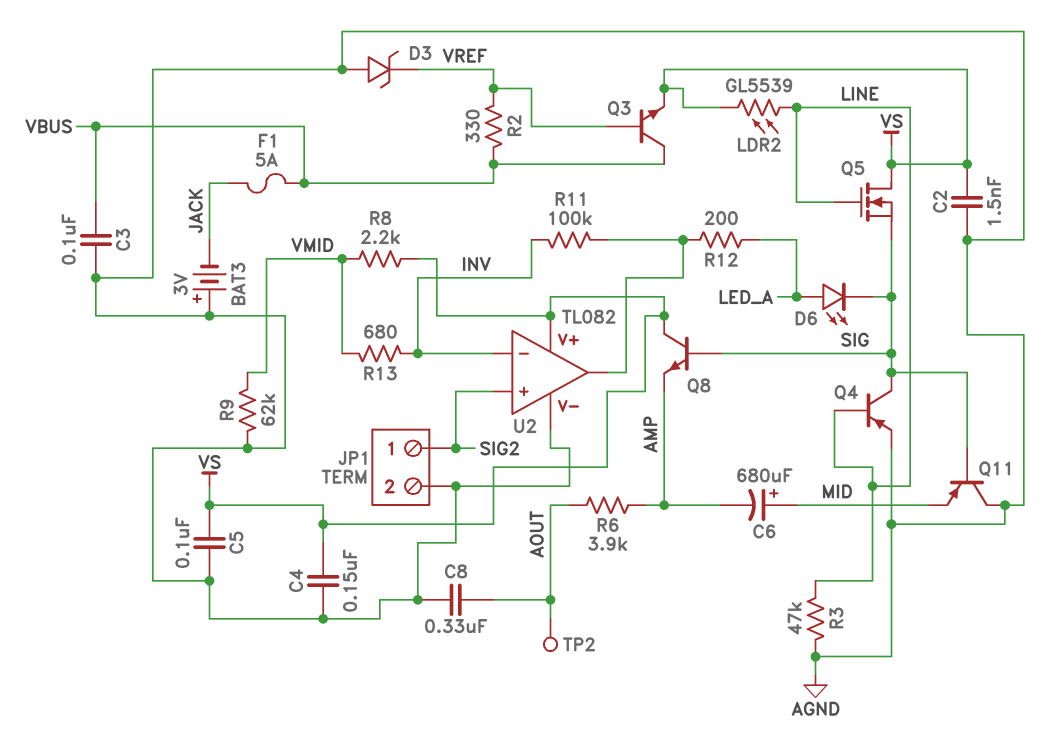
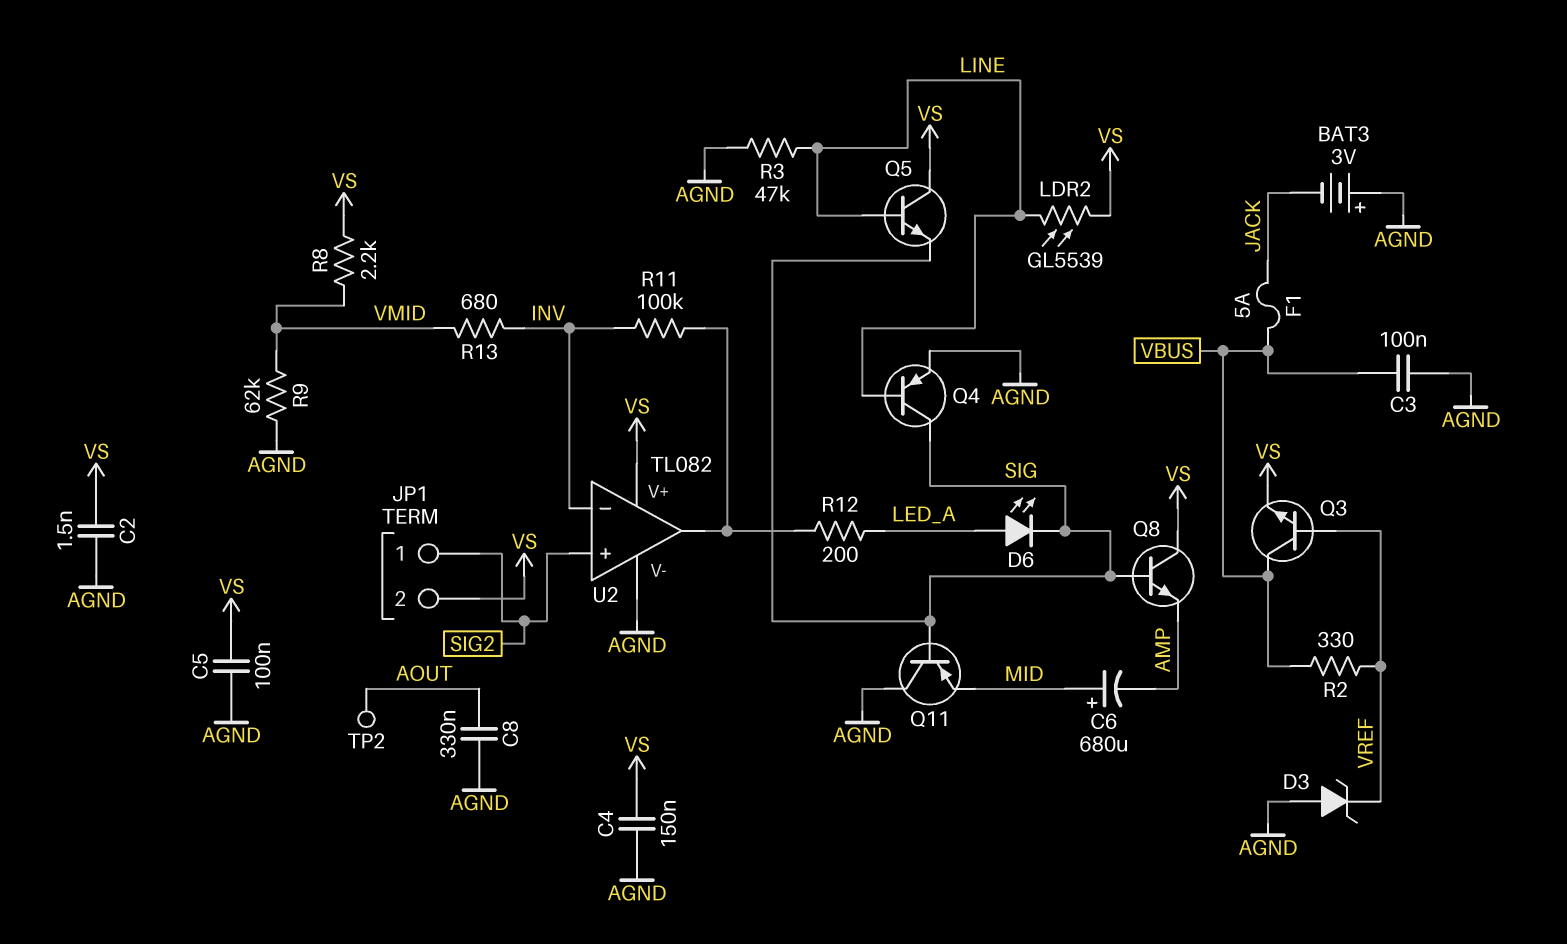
JP1 pin 2: AGND -> VS
Q5: NMOS (G LINE, D VS, S SIG) -> NPN (B LINE, C VS, E SIG)
R6: 3.9k (AMP, AOUT) -> none

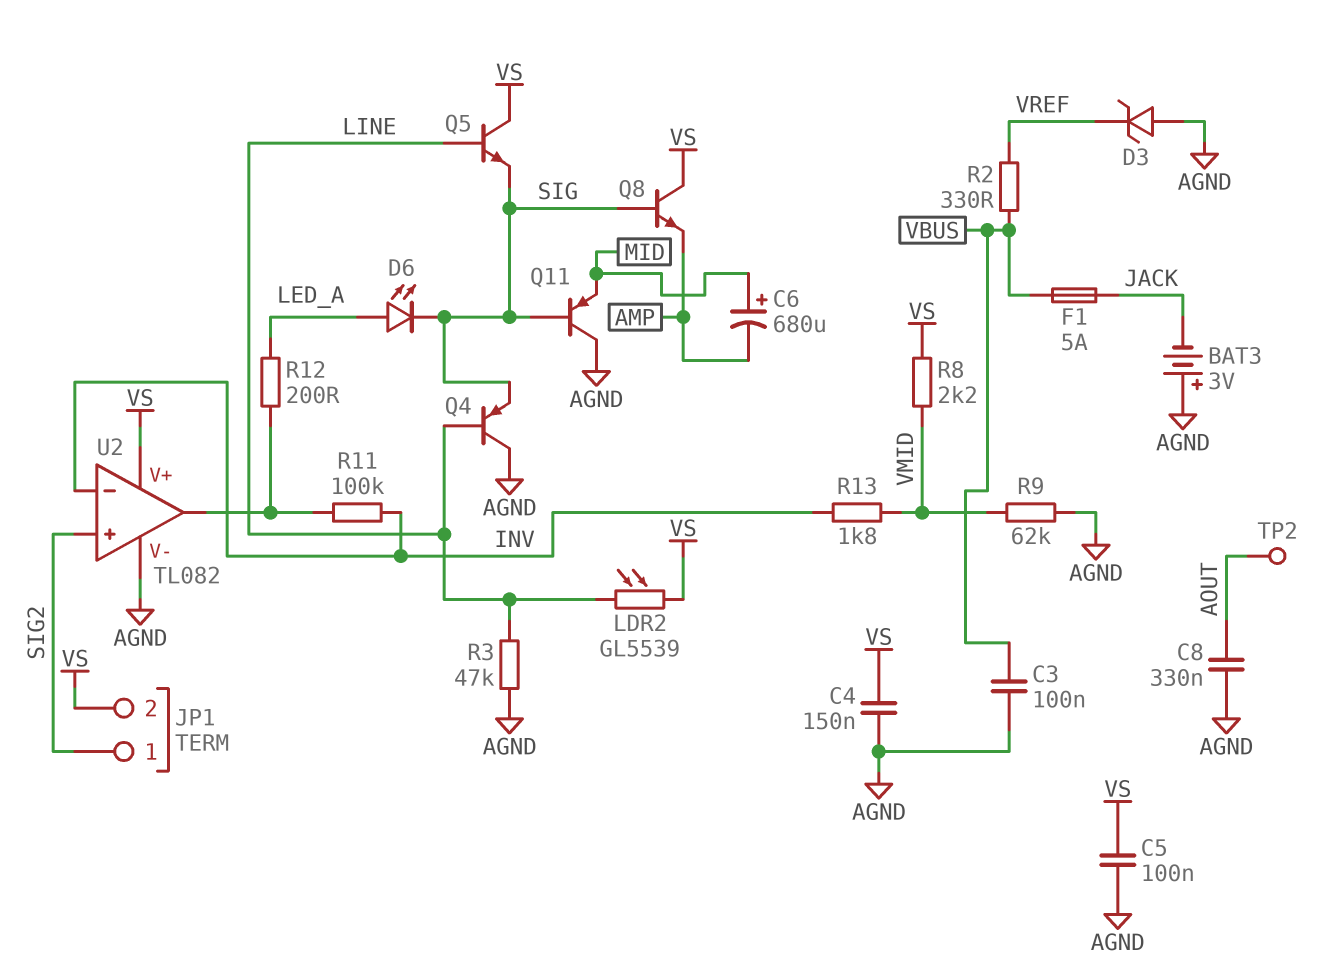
C2: 1.5nF (AGND, VS) -> none
Q3: NPN (B VREF, C VBUS, E VS) -> none
Q4: PNP (B LINE, C SIG, E AGND) -> PNP (B LINE, C AGND, E SIG)
R13: 680 (INV, VMID) -> 1.8k (INV, VMID)

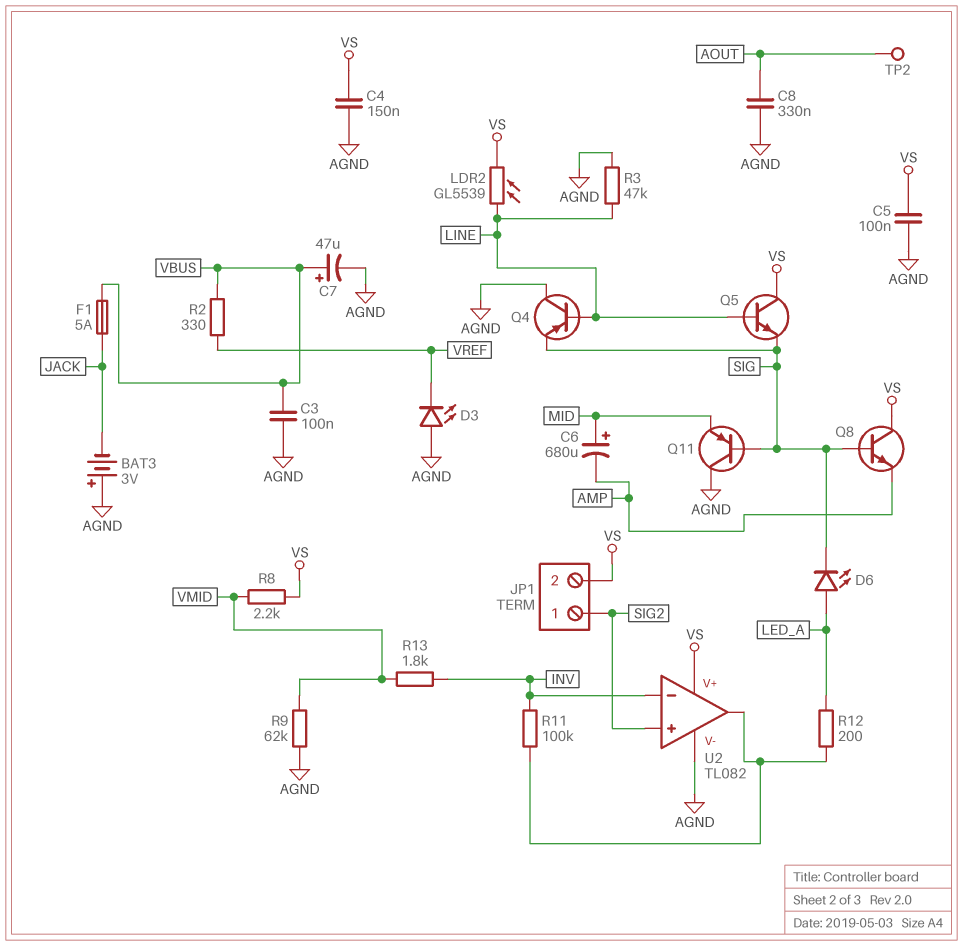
C7: none -> 47uF (plus VBUS, minus AGND)
D3: zener (A AGND, K VREF) -> LED (A AGND, K VREF)

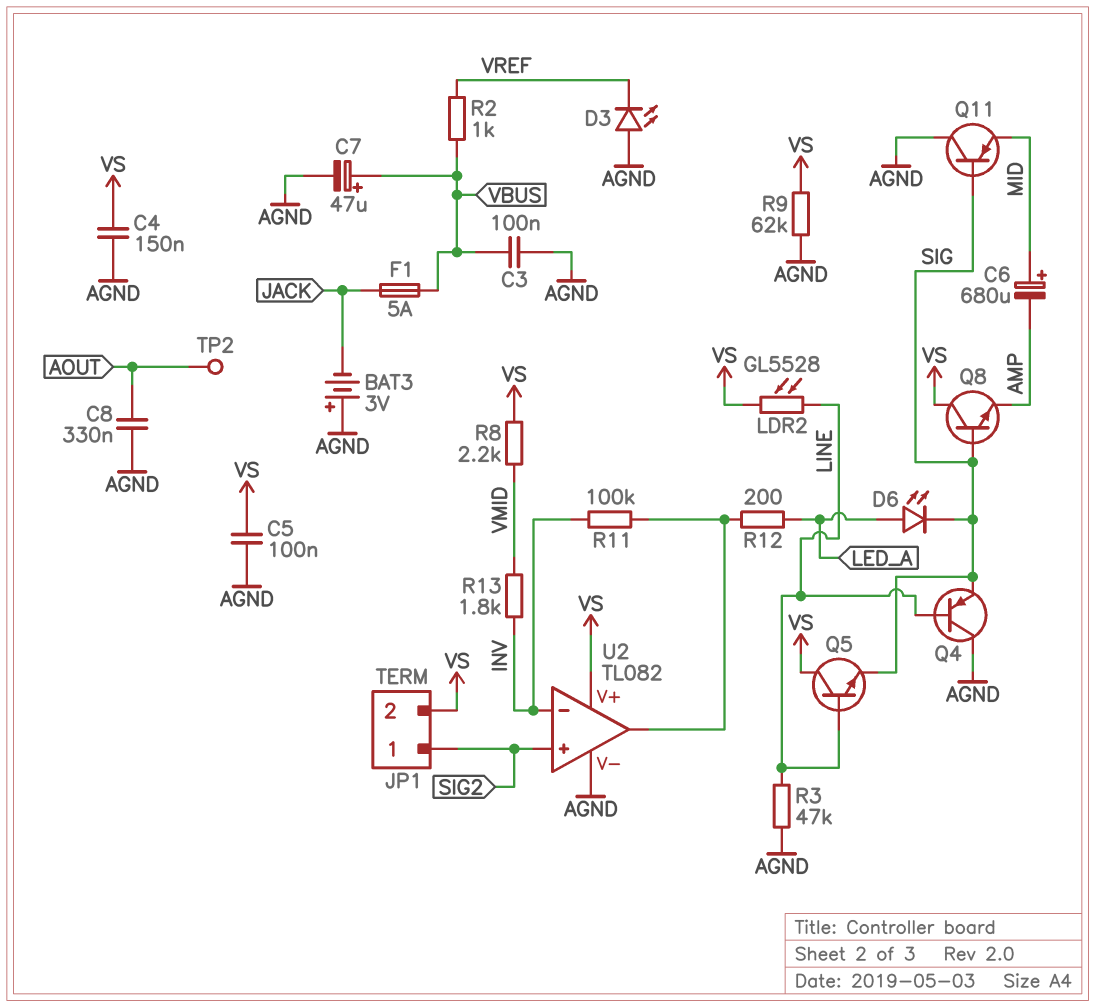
LDR2: GL5539 (LINE, VS) -> GL5528 (LINE, VS)
R2: 330 (VBUS, VREF) -> 1k (VBUS, VREF)
R9: 62k (AGND, VMID) -> 62k (AGND, VS)

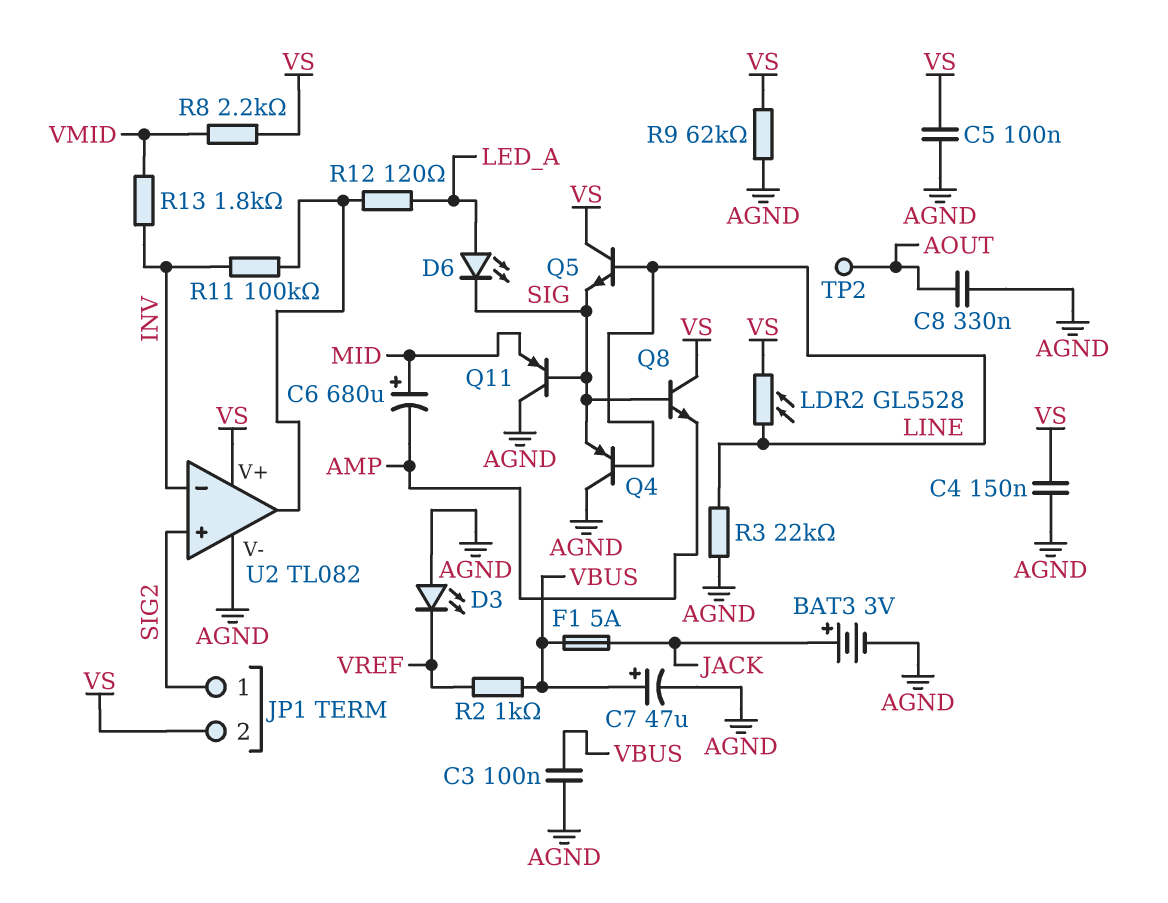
BAT3: 3V (plus AGND, minus JACK) -> 3V (plus JACK, minus AGND)
R3: 47k (AGND, LINE) -> 22k (AGND, LINE)
R12: 200 (LED_A, U2/out) -> 120 (LED_A, U2/out)

